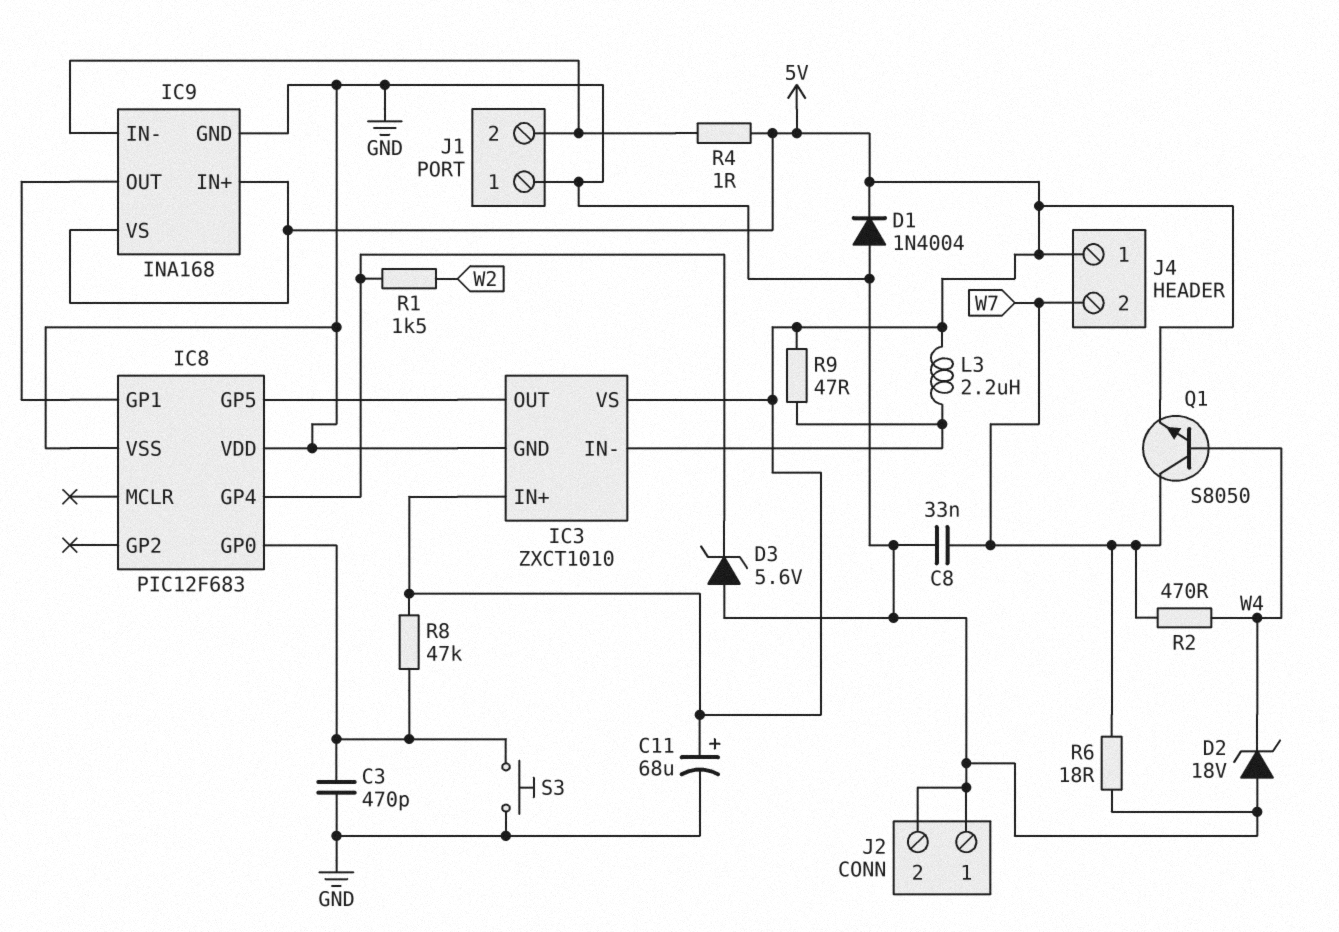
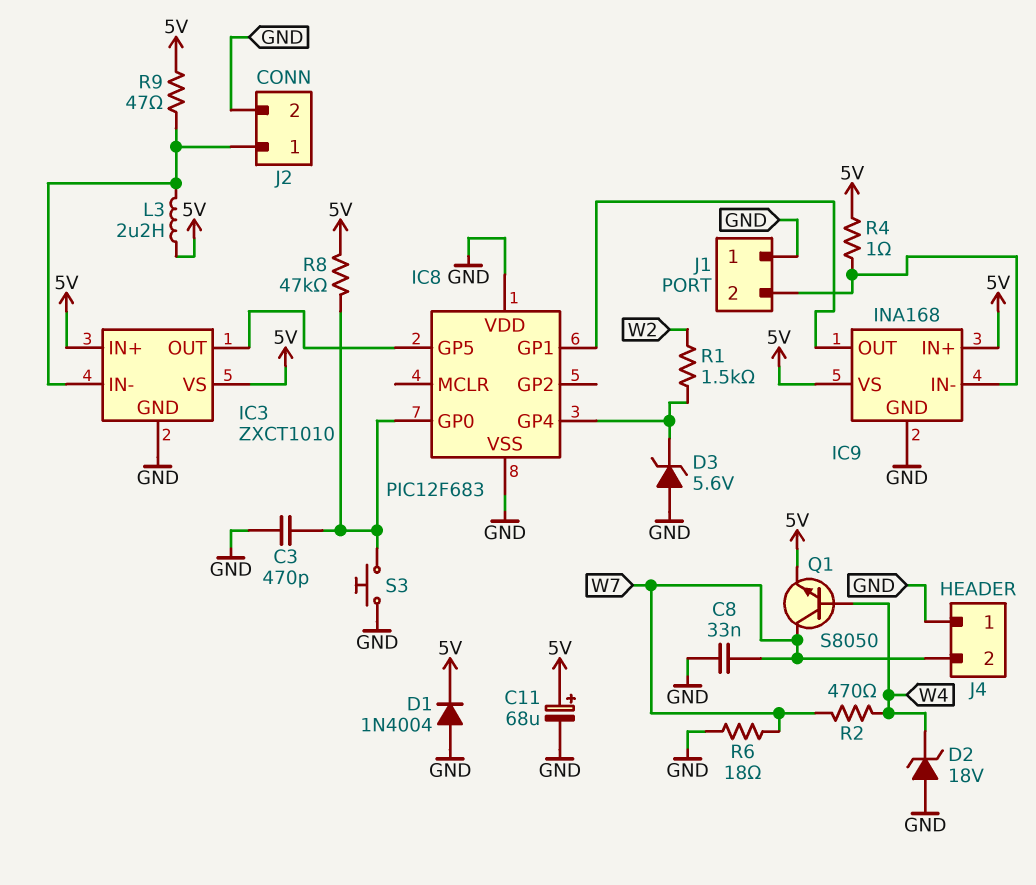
J2 pin 1: GND -> IC3/IN-
J4 pin 1: 5V -> GND

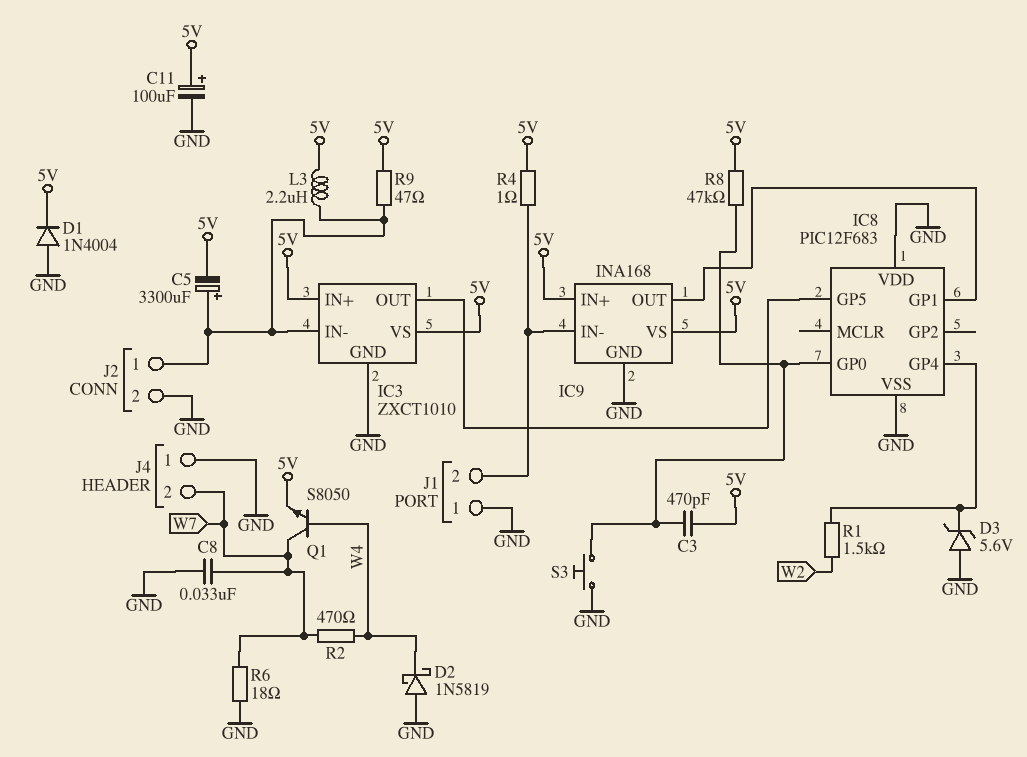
C3: 470pF (GND, IC8/GP0) -> 470pF (5V, IC8/GP0)
C5: none -> 3300uF (plus IC3/IN-, minus 5V)
C11: 68uF (plus 5V, minus GND) -> 100uF (plus 5V, minus GND)
D2: zener 18V (A GND, K W4) -> schottky 1N5819 (A GND, K W4)

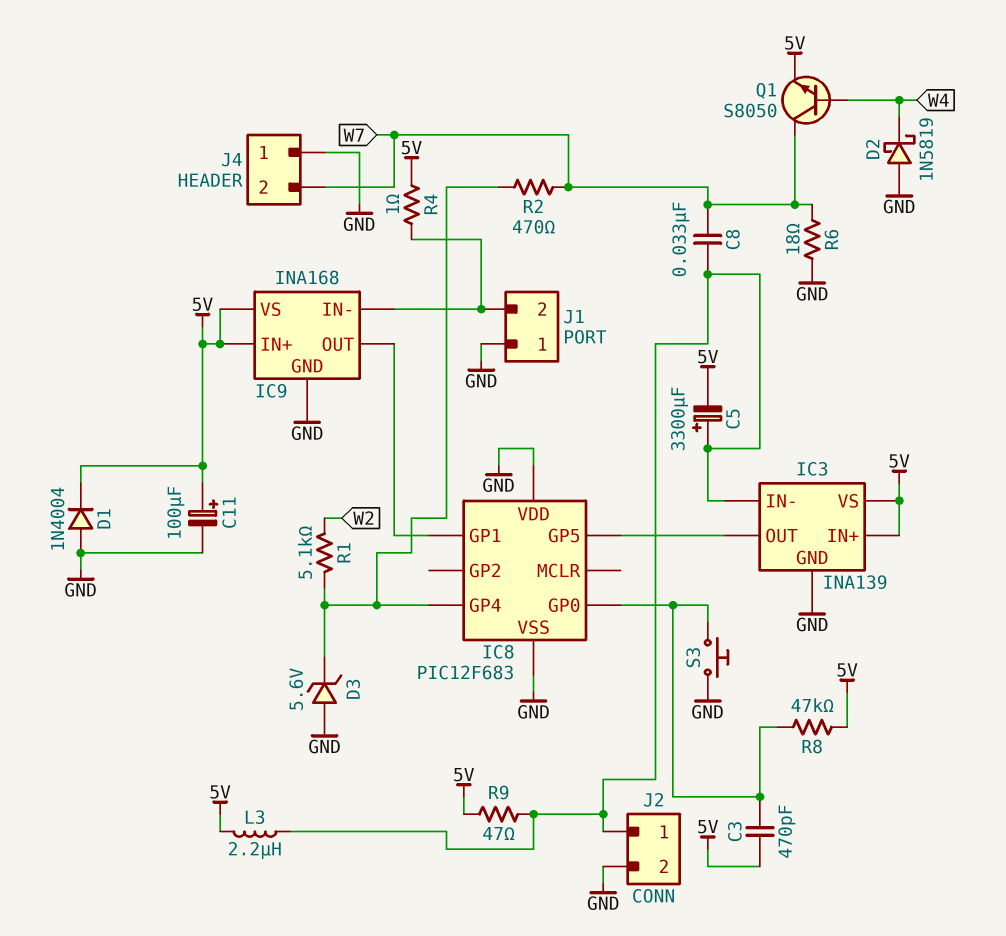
C8: 33nF (GND, W7) -> 33nF (IC3/IN-, W7)
IC3: ZXCT1010 -> INA139
R1: 1.5k (IC8/GP4, W2) -> 5.1k (IC8/GP4, W2)
R2: 470 (W4, W7) -> 470 (IC8/GP4, W7)

